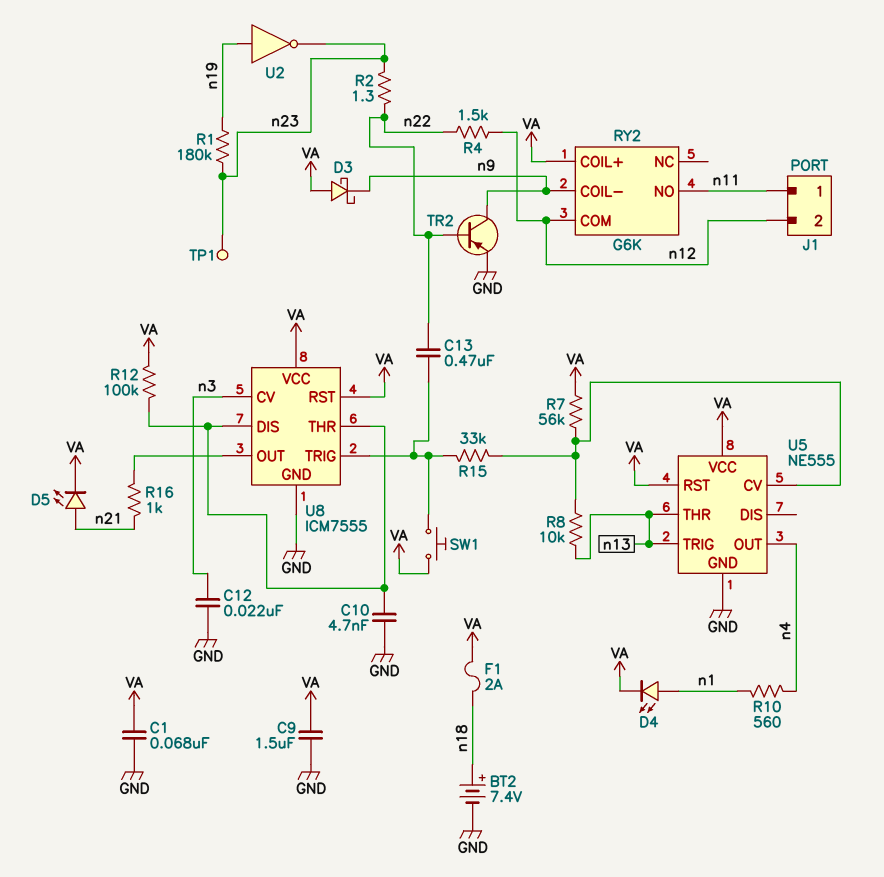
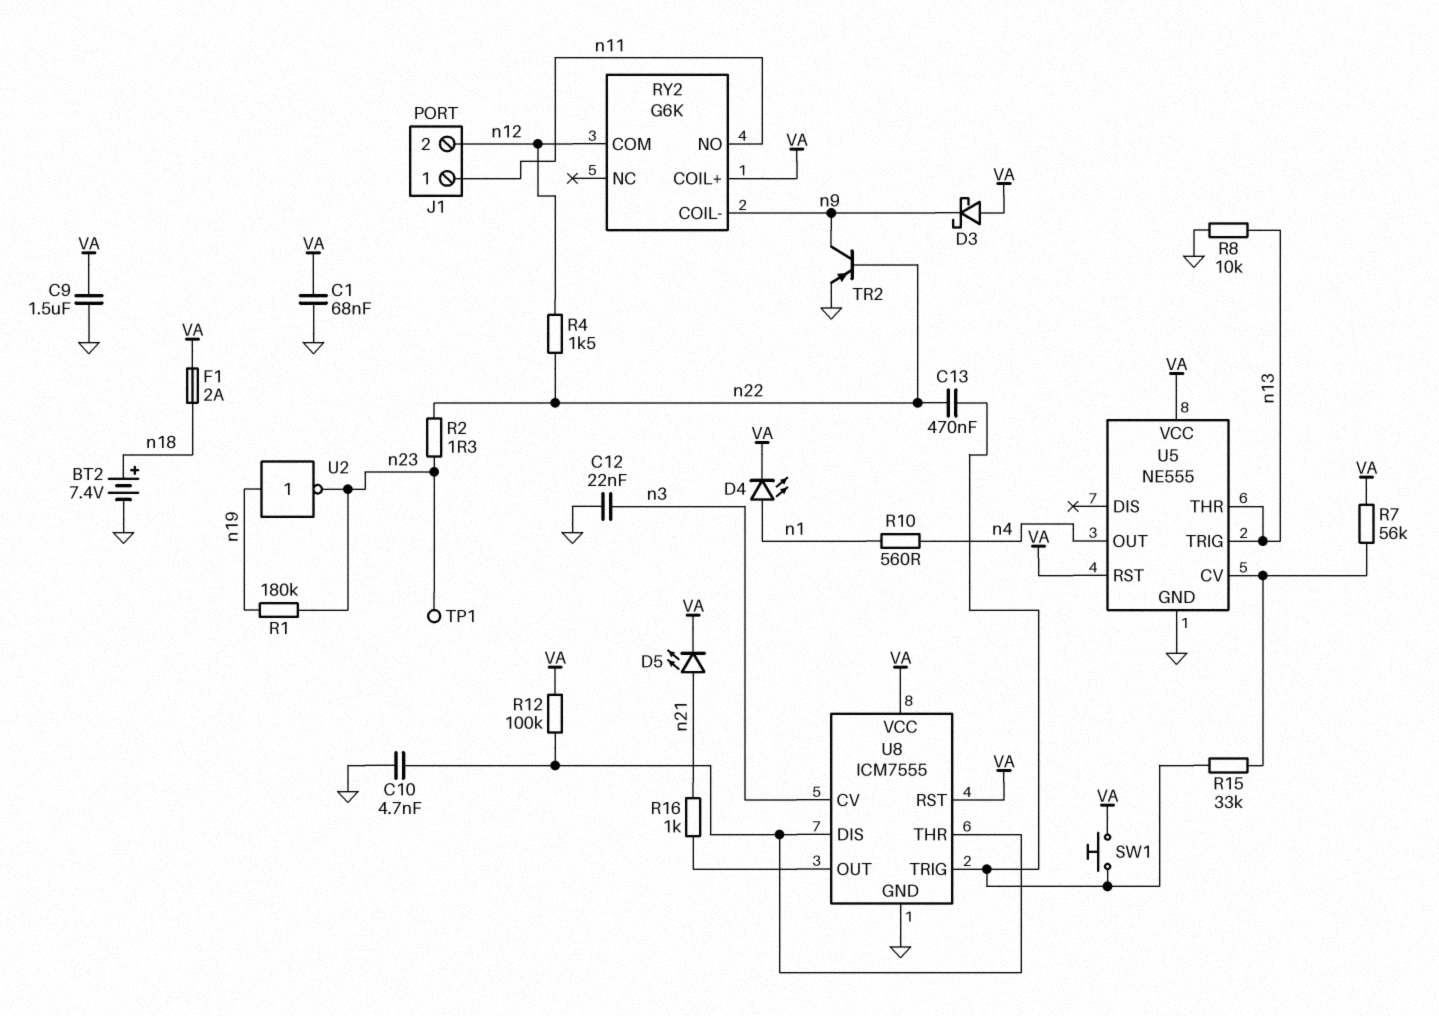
R8: 10k (U5/CV, n13) -> 10k (GND, n13)

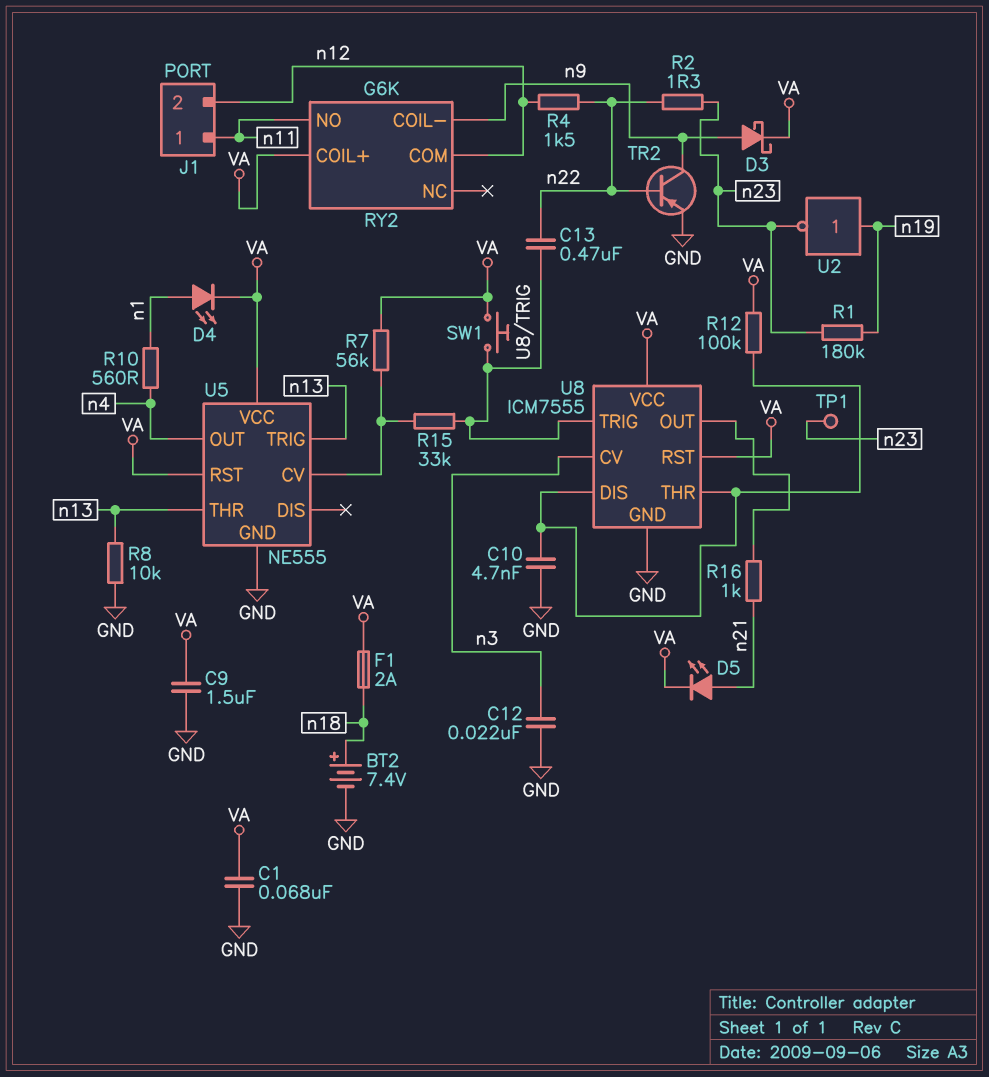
D3: schottky (A VA, K n9) -> schottky (A n9, K VA)

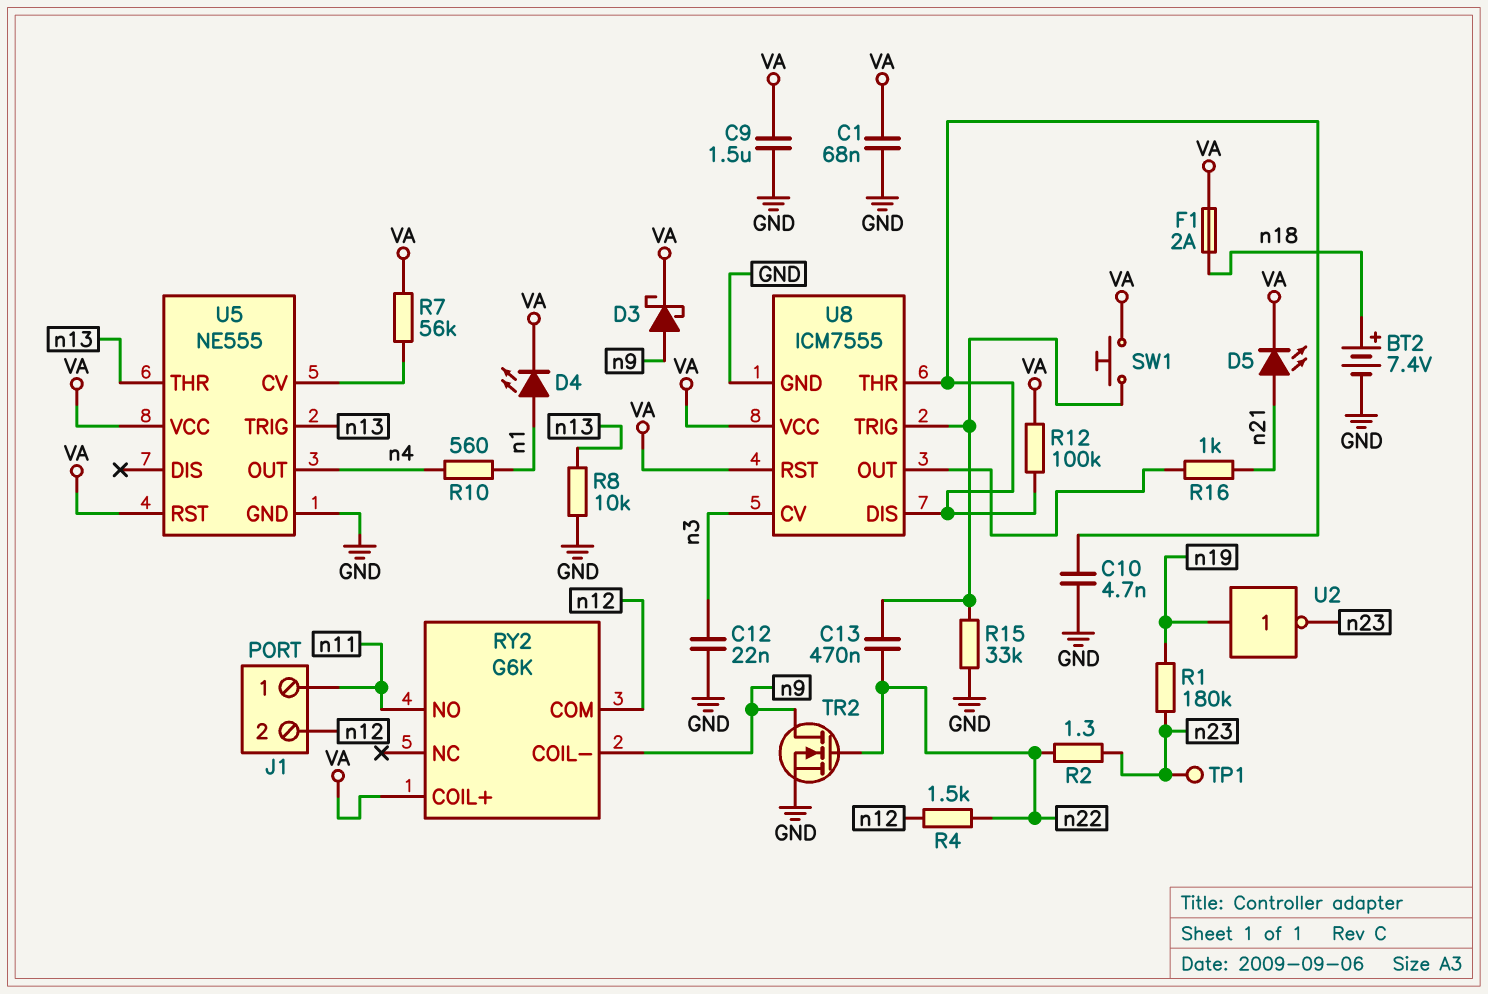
R15: 33k (U5/CV, U8/TRIG) -> 33k (GND, U8/TRIG)
TR2: PNP (B n22, C n9, E GND) -> NMOS (G n22, D n9, S GND)

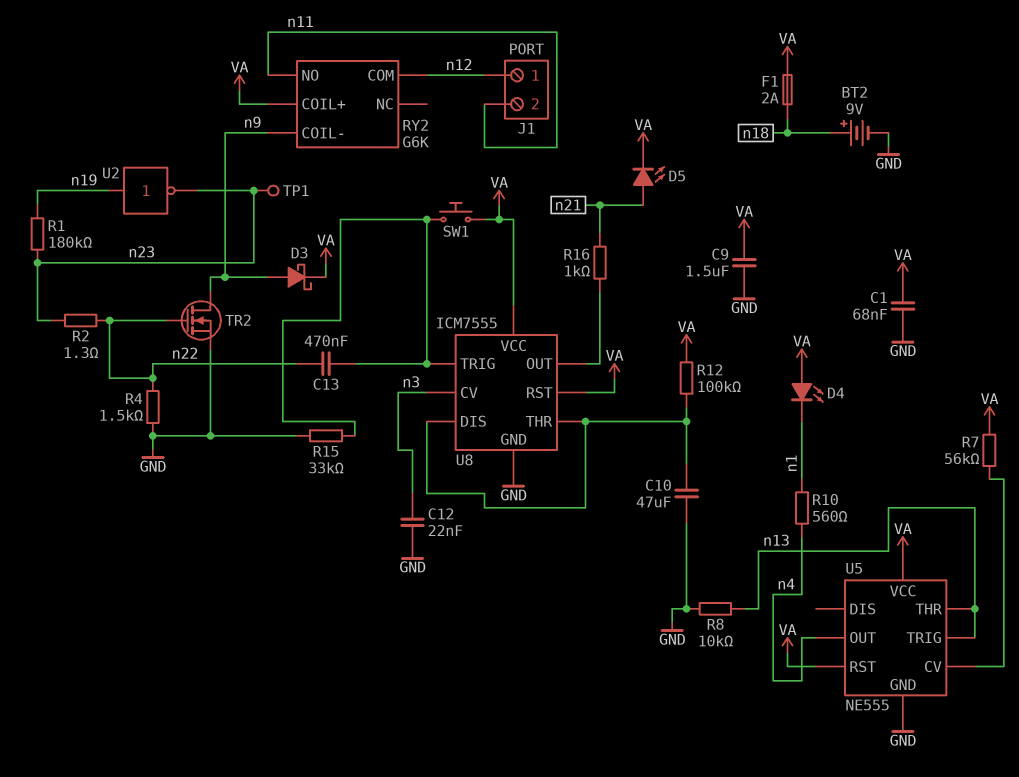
BT2: 7.4V (plus n18, minus GND) -> 9V (plus n18, minus GND)
C10: 4.7nF (GND, U8/DIS) -> 47uF (GND, U8/DIS)
D4: LED (A n1, K VA) -> LED (A VA, K n1)
J1 pin 1: n11 -> n12
J1 pin 2: n12 -> n11
R4: 1.5k (n12, n22) -> 1.5k (GND, n22)

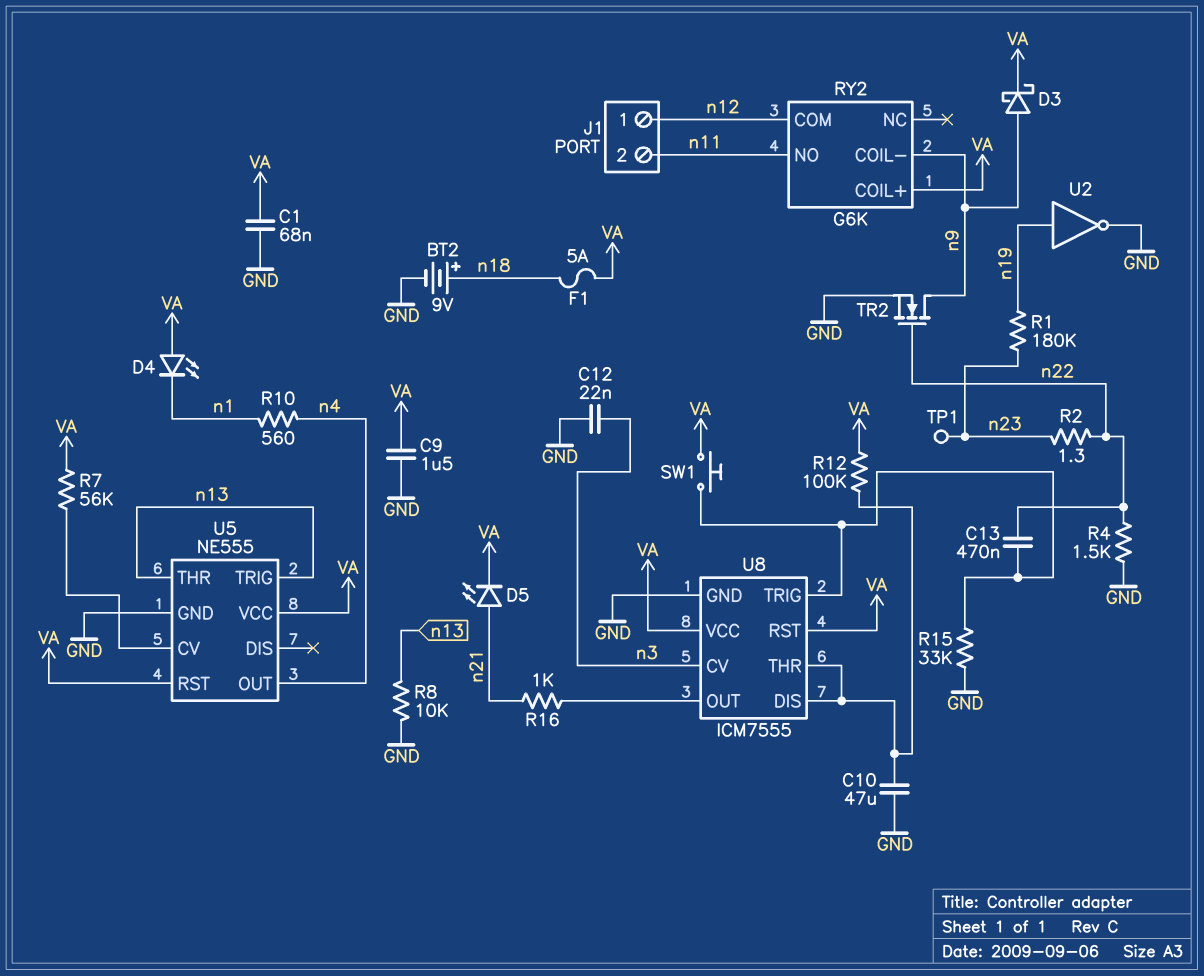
F1: 2A (VA, n18) -> 5A (VA, n18)
U2: NOT (in n19, out n23) -> NOT (in n19, out GND)

